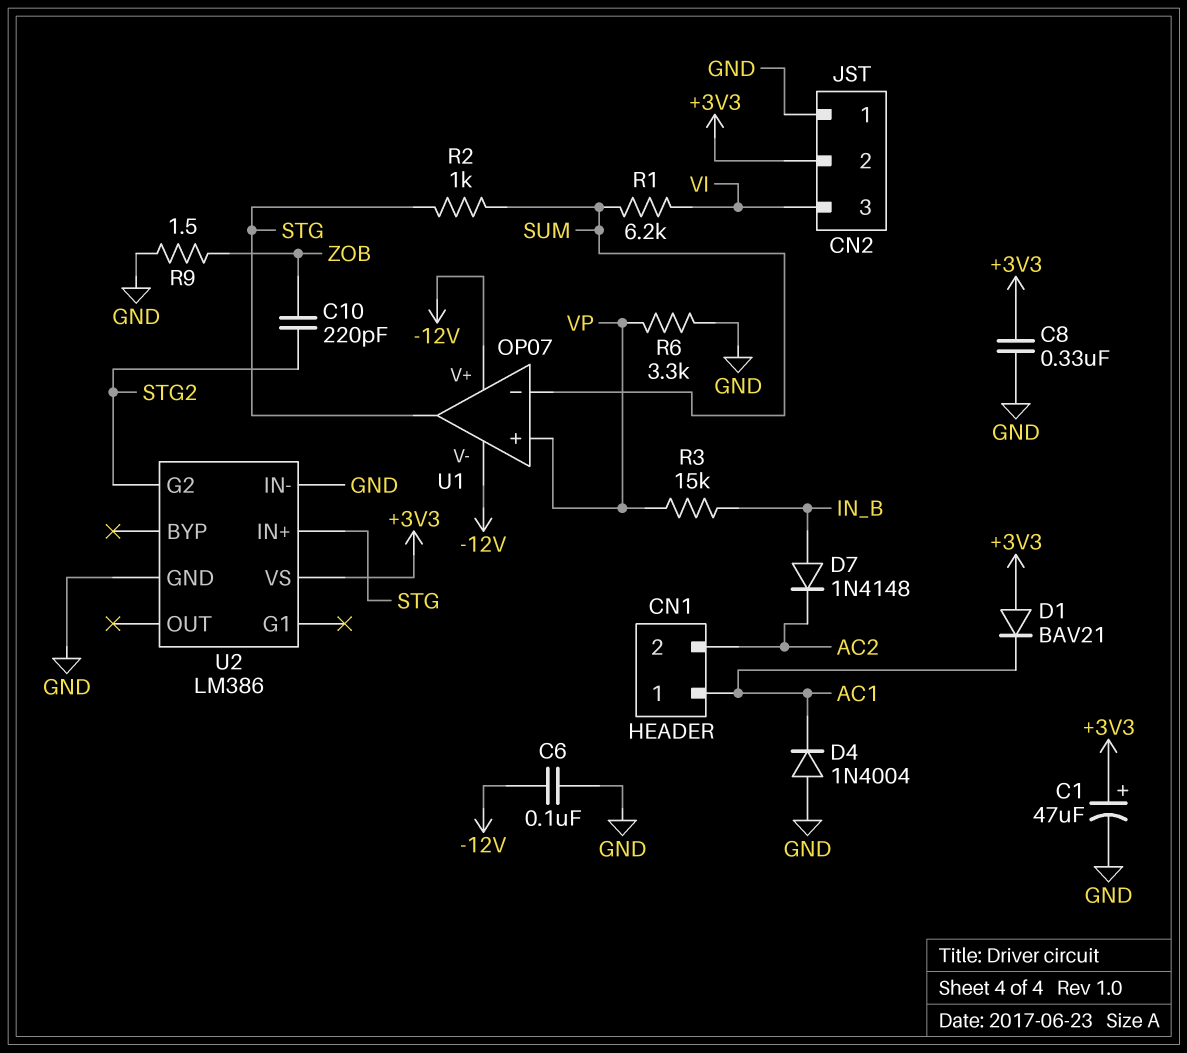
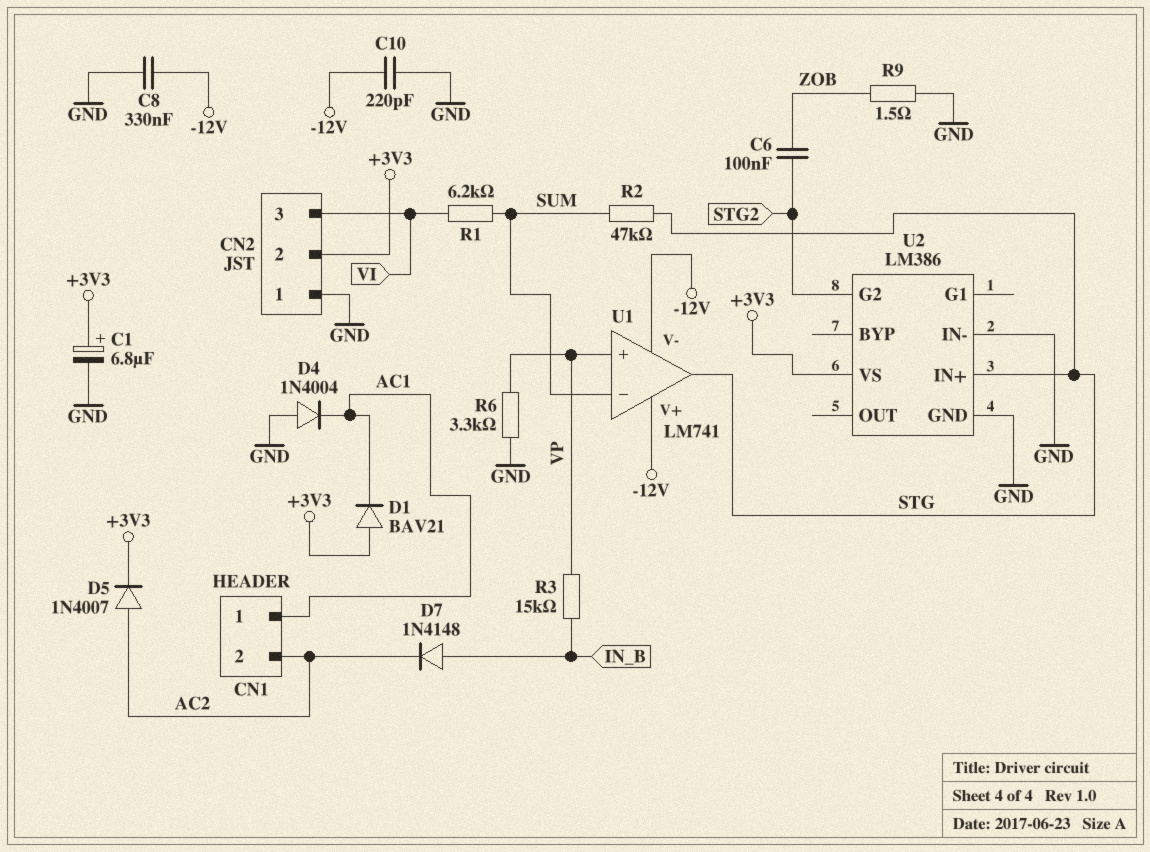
C1: 47uF (plus +3V3, minus GND) -> 6.8uF (plus +3V3, minus GND)
C6: 100nF (-12V, GND) -> 100nF (STG2, ZOB)
C8: 330nF (+3V3, GND) -> 330nF (-12V, GND)
C10: 220pF (STG2, ZOB) -> 220pF (-12V, GND)
D5: none -> diode 1N4007 (A AC2, K +3V3)
R2: 1k (STG, SUM) -> 47k (STG, SUM)
U1: OP07 -> LM741

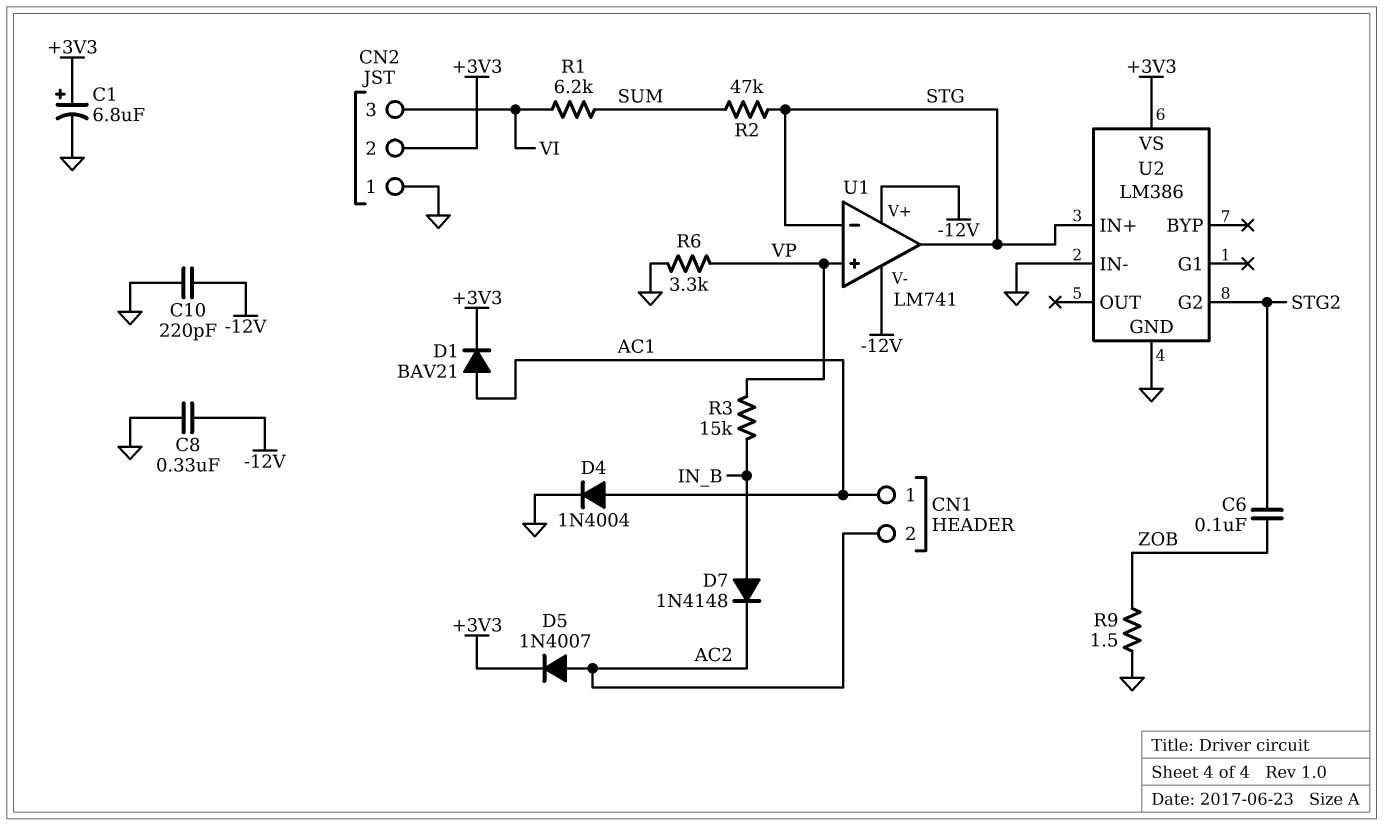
D1: diode BAV21 (A +3V3, K AC1) -> diode BAV21 (A AC1, K +3V3)
D4: diode 1N4004 (A GND, K AC1) -> diode 1N4004 (A AC1, K GND)
U1 pin in-: SUM -> STG

